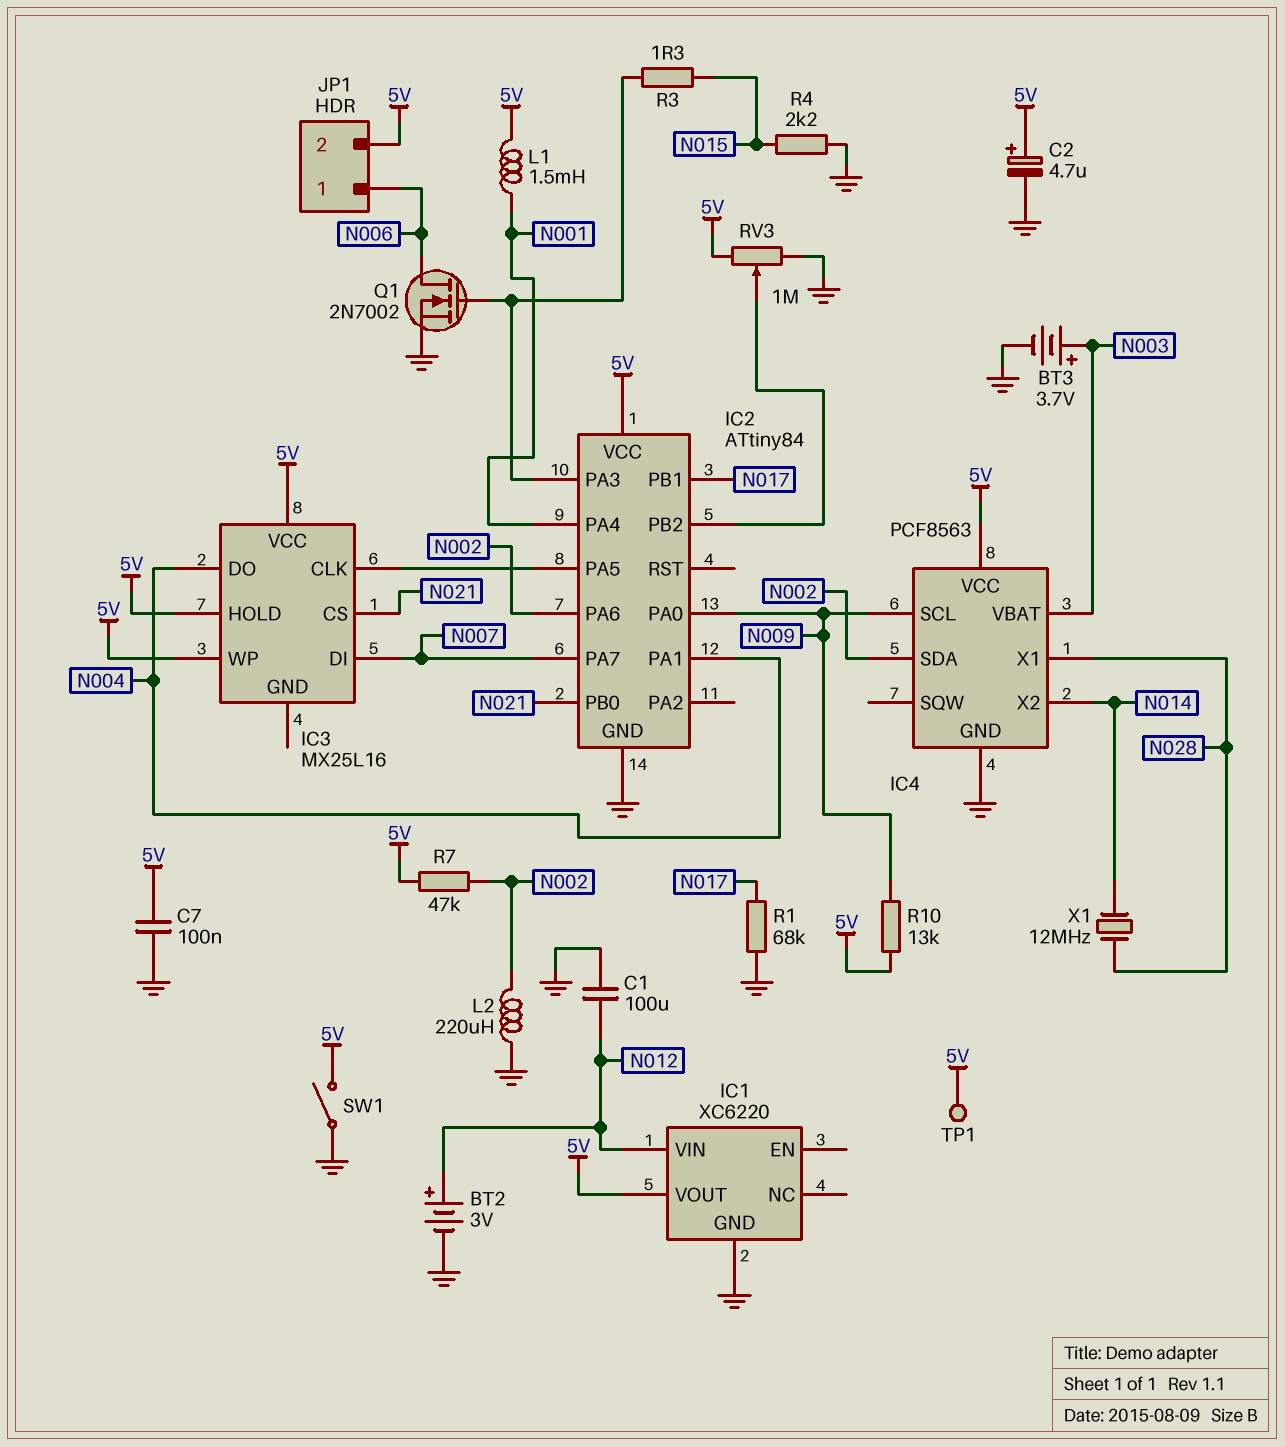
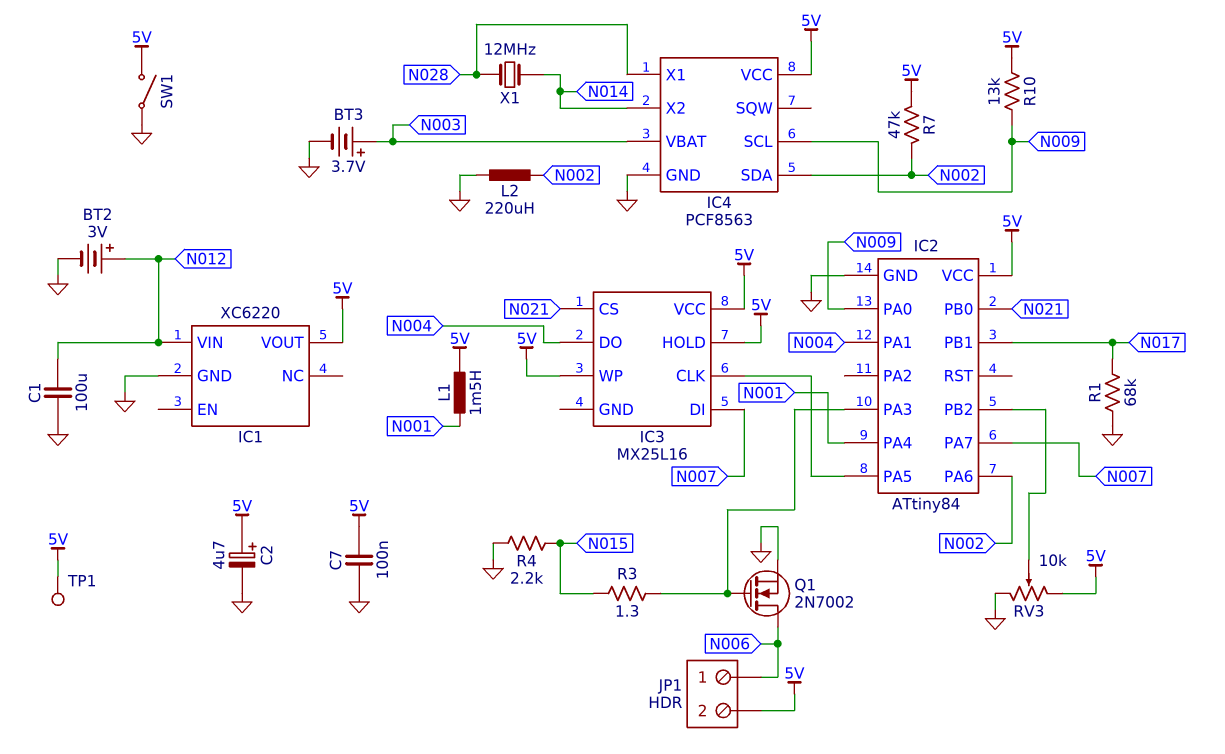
RV3: 1M (5V, GND, wiper IC2/PB2) -> 10k (5V, GND, wiper IC2/PB2)

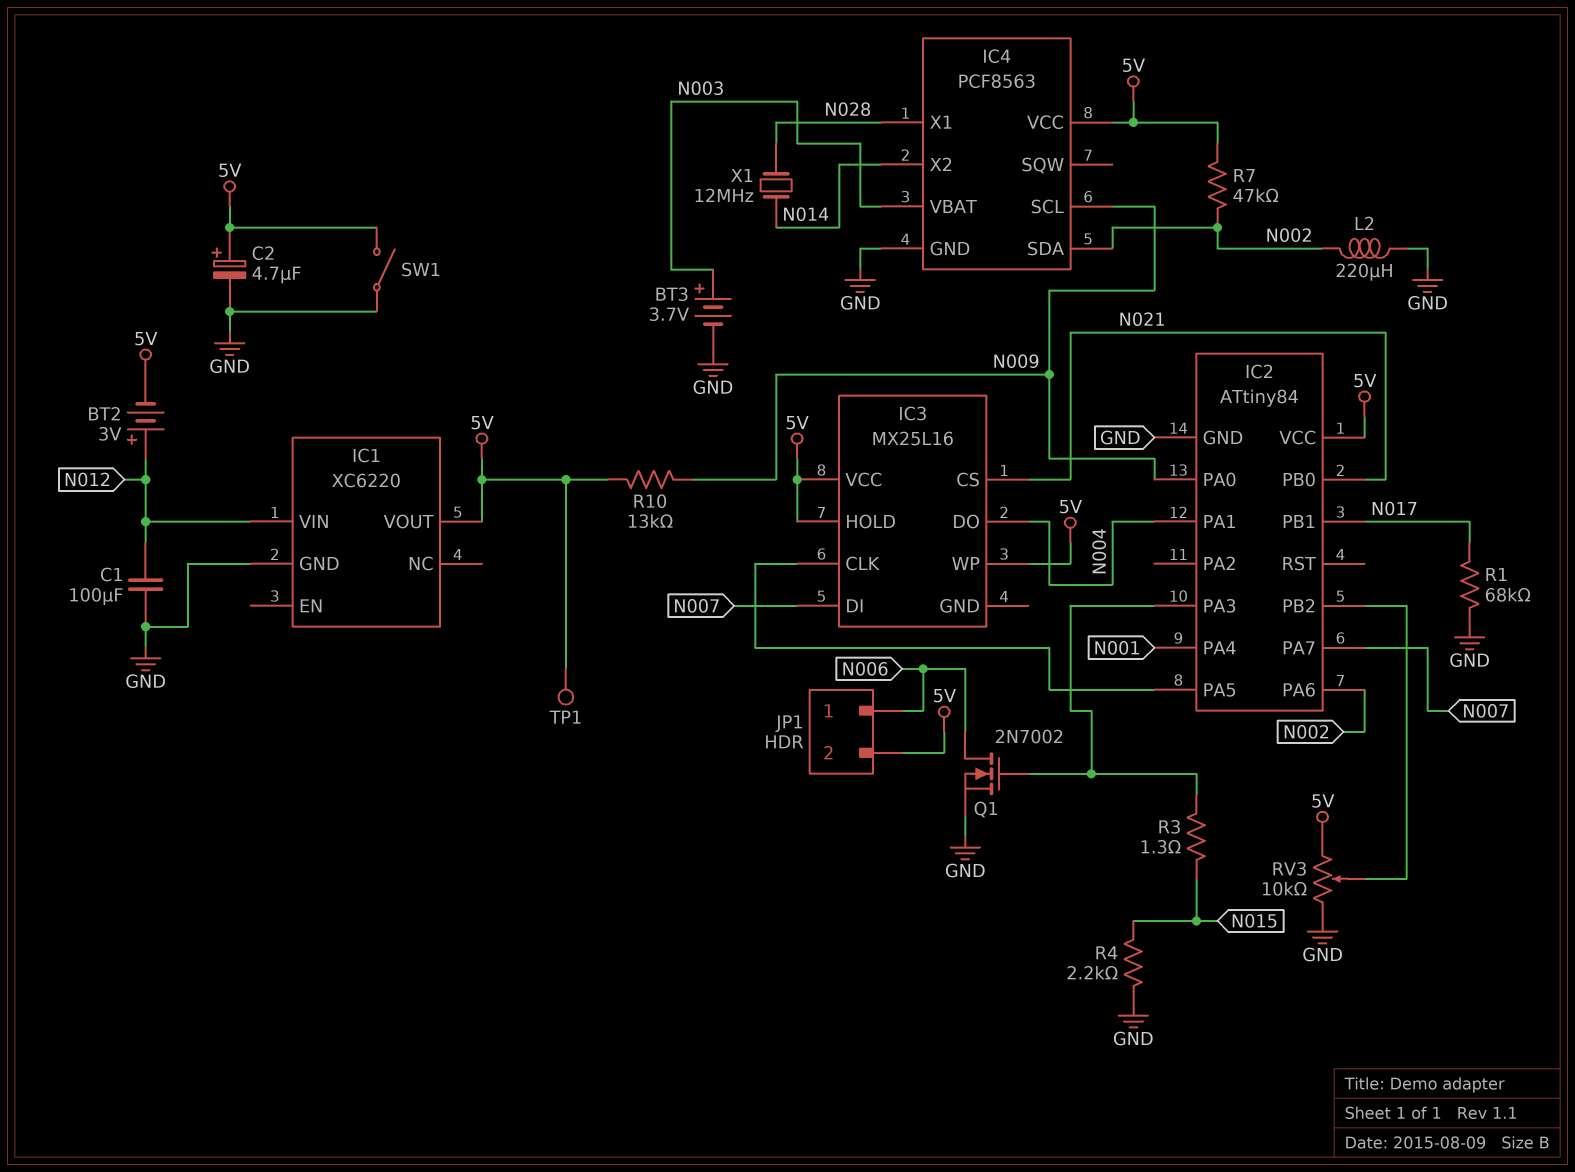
BT2: 3V (plus N012, minus GND) -> 3V (plus N012, minus 5V)
C7: 100nF (5V, GND) -> none
L1: 1.5mH (5V, N001) -> none

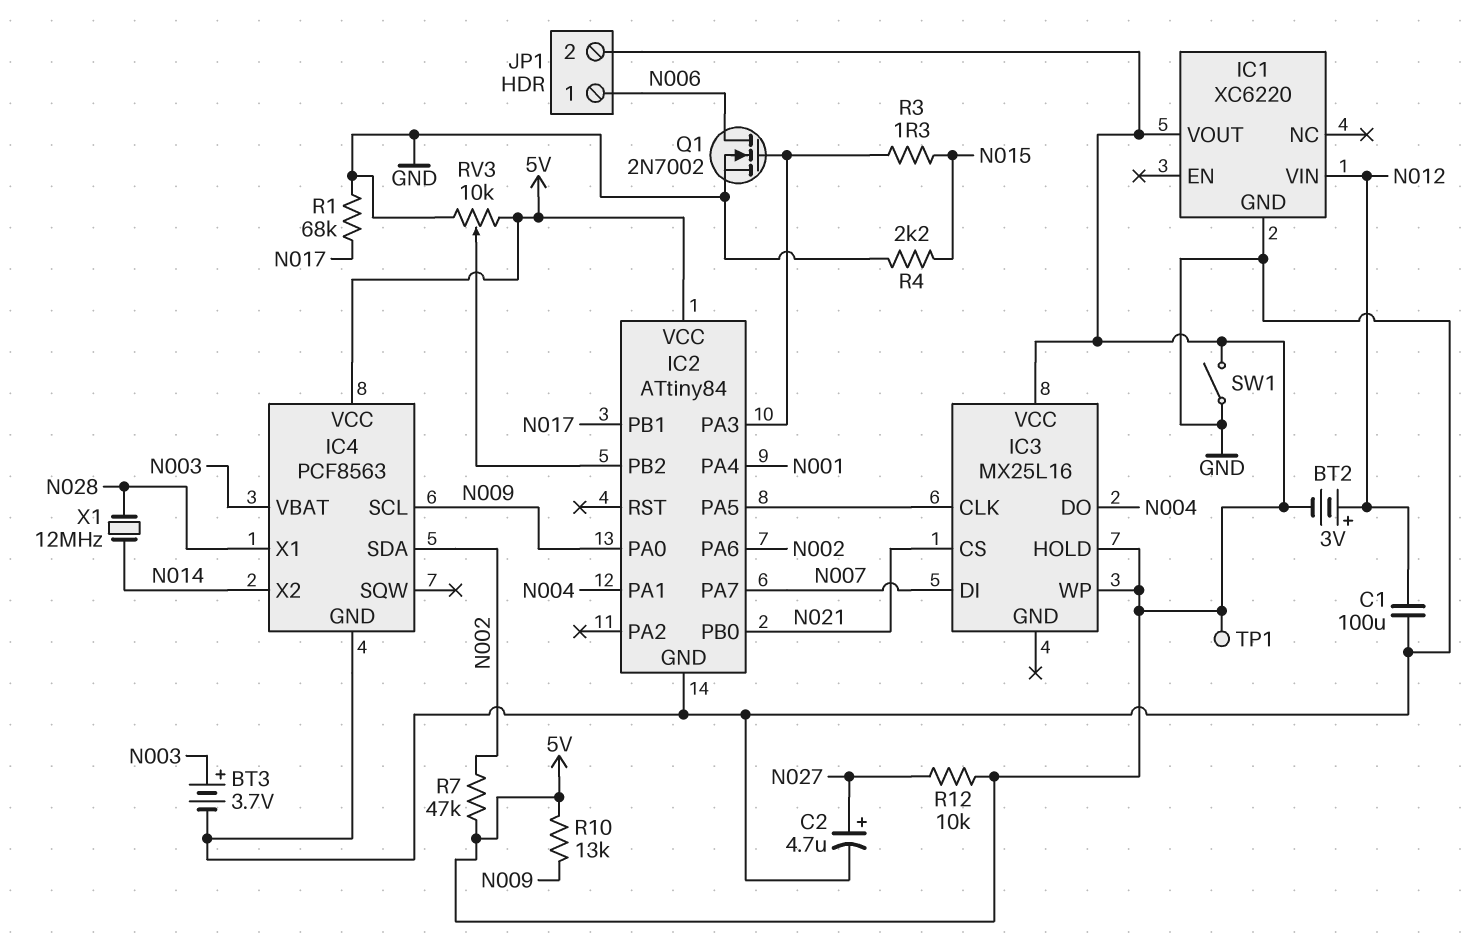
C2: 4.7uF (plus 5V, minus GND) -> 4.7uF (plus N027, minus GND)
L2: 220uH (GND, N002) -> none
R12: none -> 10k (5V, N027)

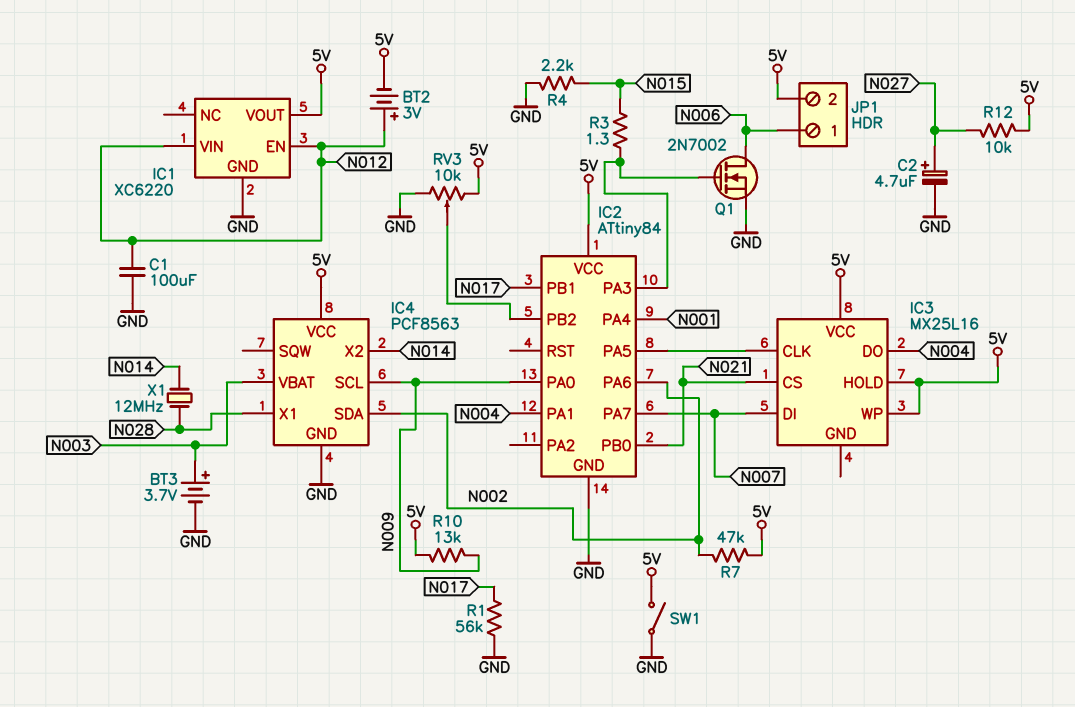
IC1 pin EN: none -> N012
R1: 68k (GND, N017) -> 56k (GND, N017)
TP1: test point (5V) -> none

